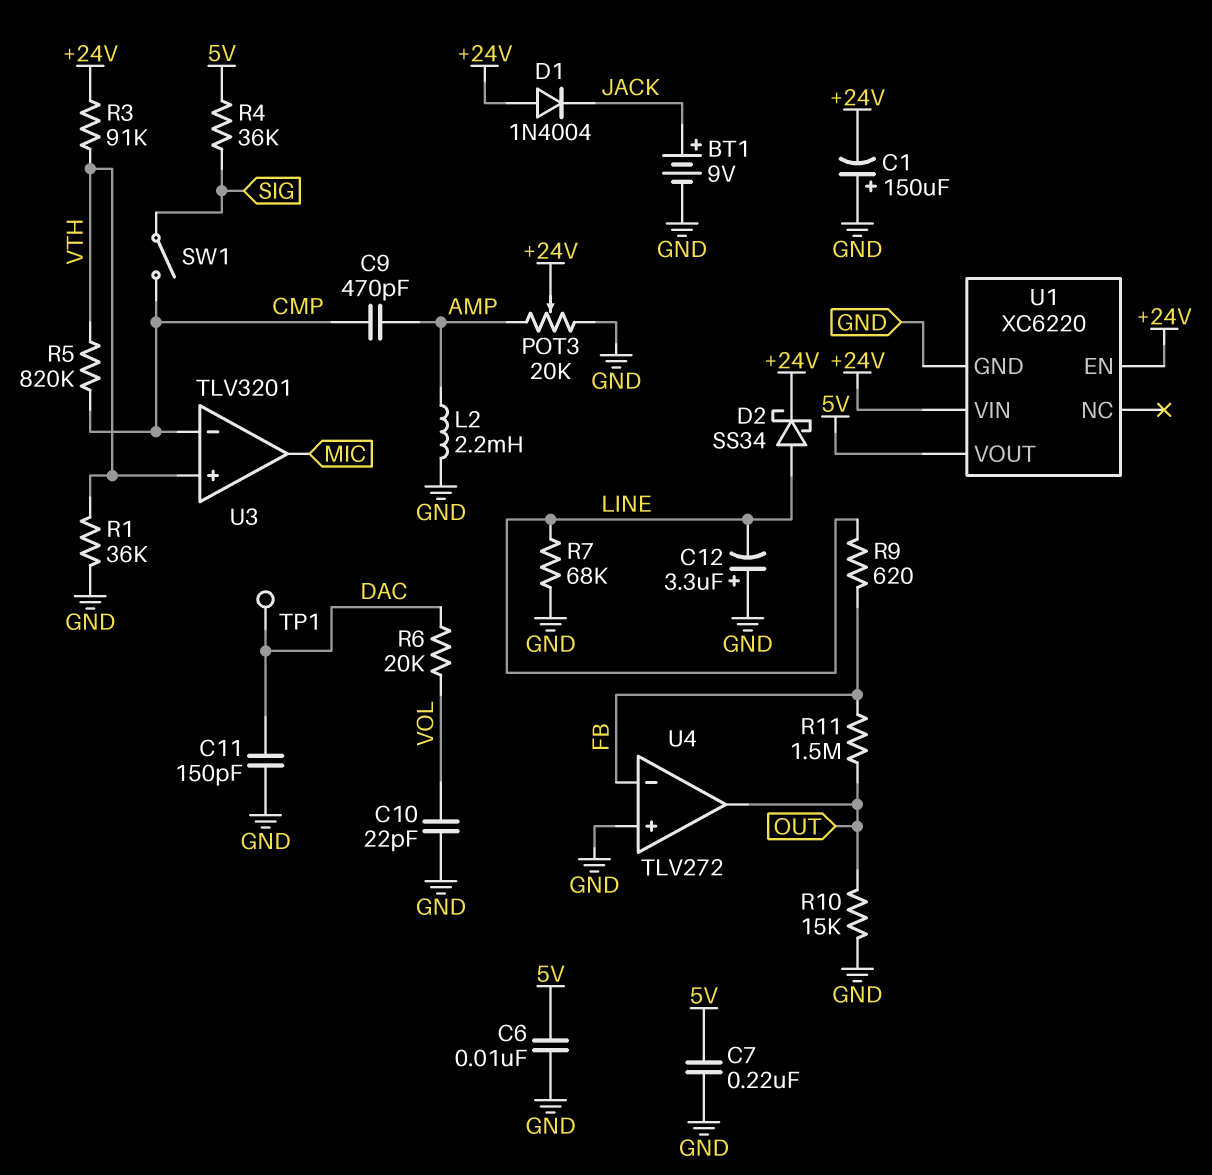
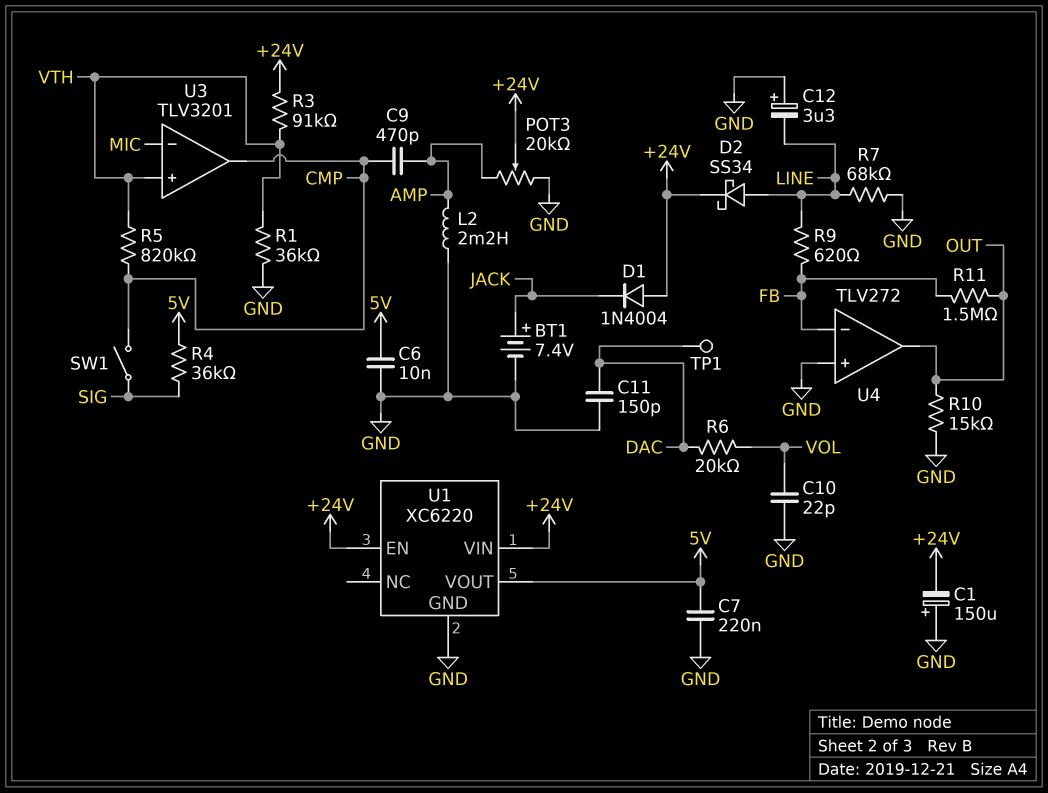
BT1: 9V (plus JACK, minus GND) -> 7.4V (plus JACK, minus GND)
U3 pin in-: CMP -> MIC
U3 pin out: MIC -> CMP

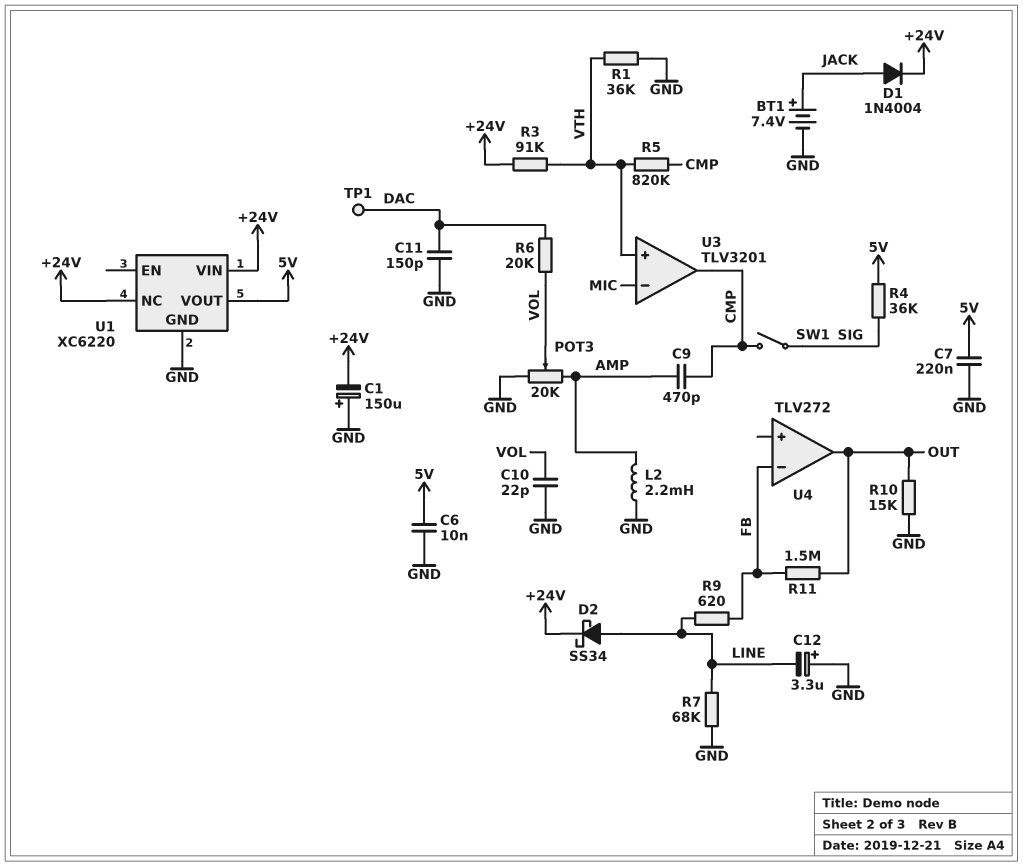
D1: diode 1N4004 (A +24V, K JACK) -> diode 1N4004 (A JACK, K +24V)
POT3: 20k (AMP, GND, wiper +24V) -> 20k (AMP, GND, wiper VOL)
U1 pin EN: +24V -> none
U1 pin NC: none -> +24V
U4 pin in+: GND -> none

